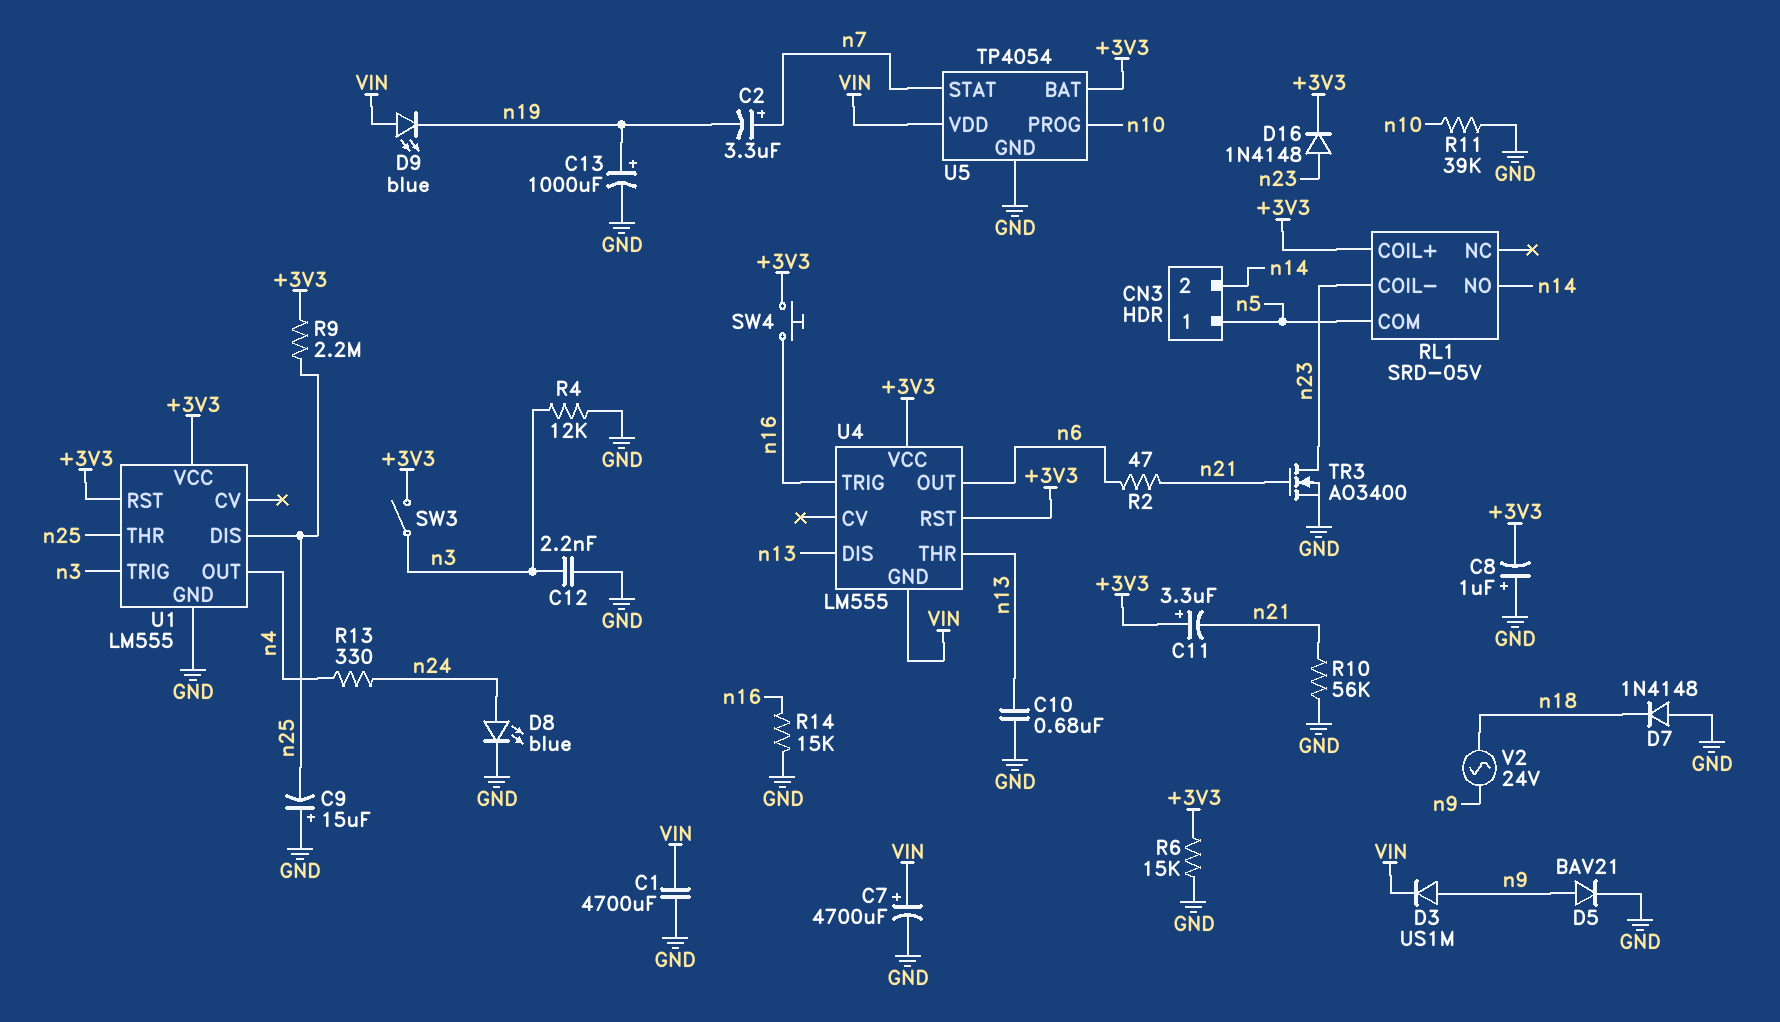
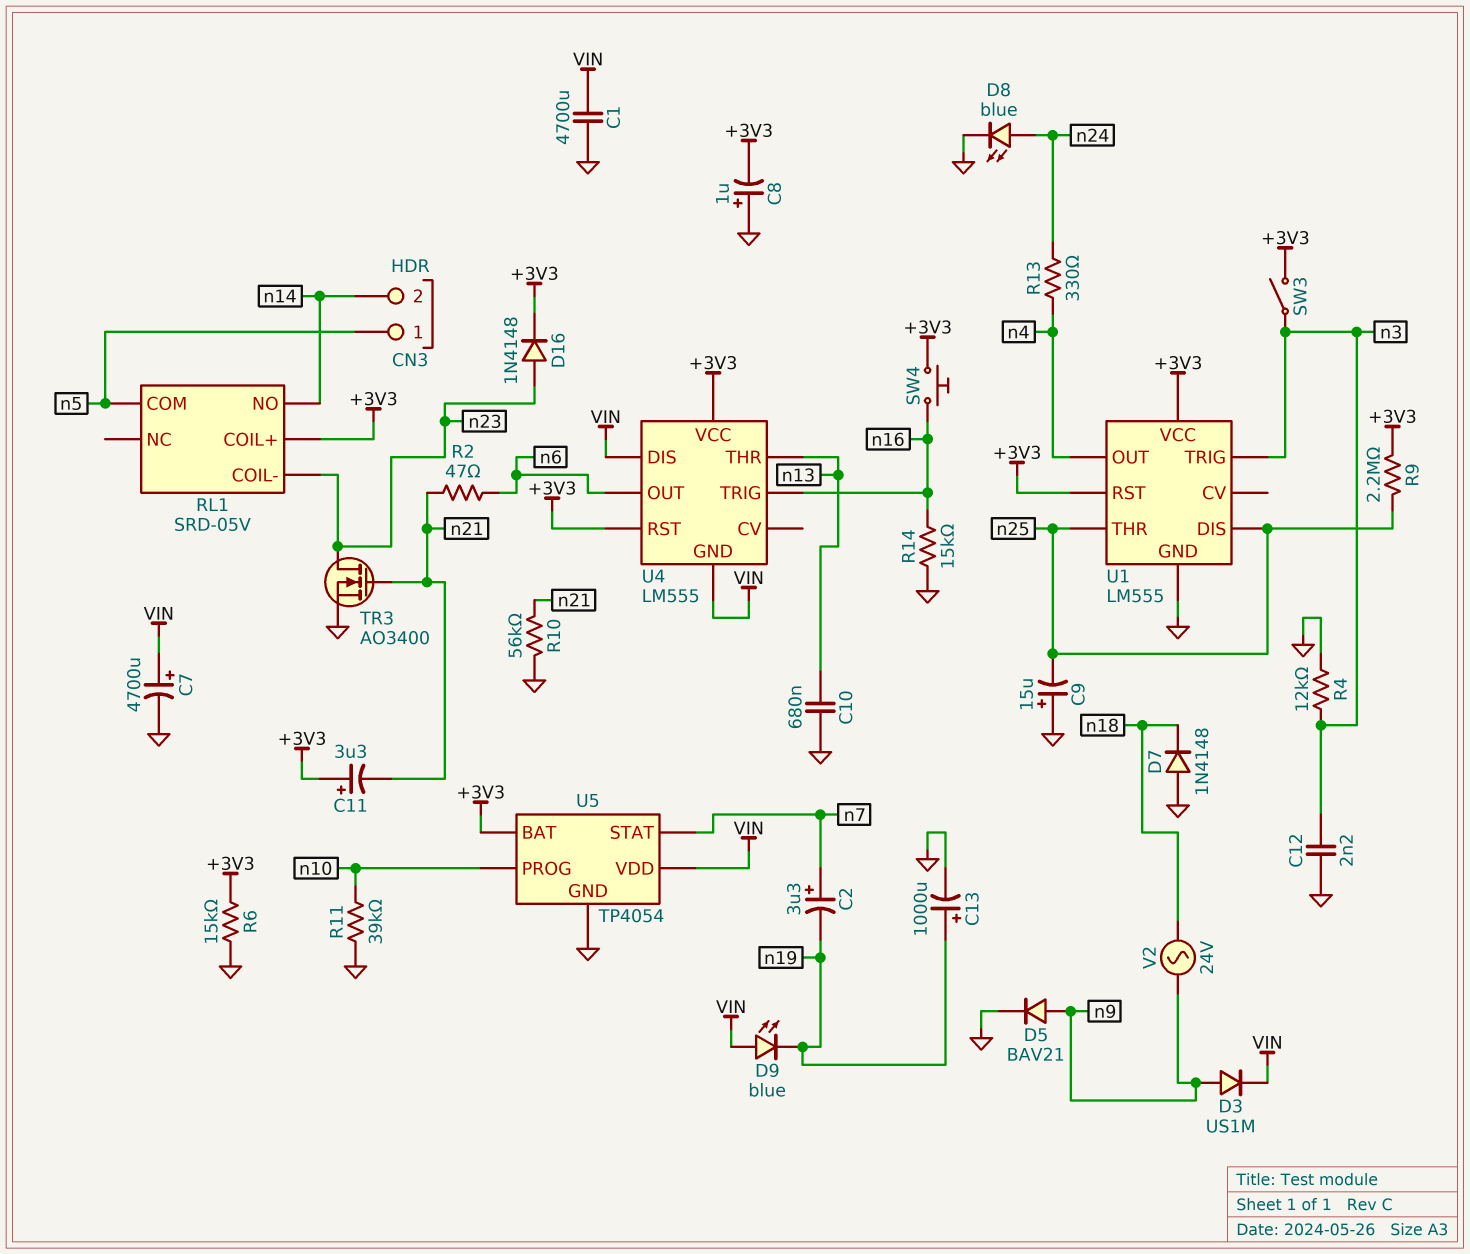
U4 pin DIS: n13 -> VIN

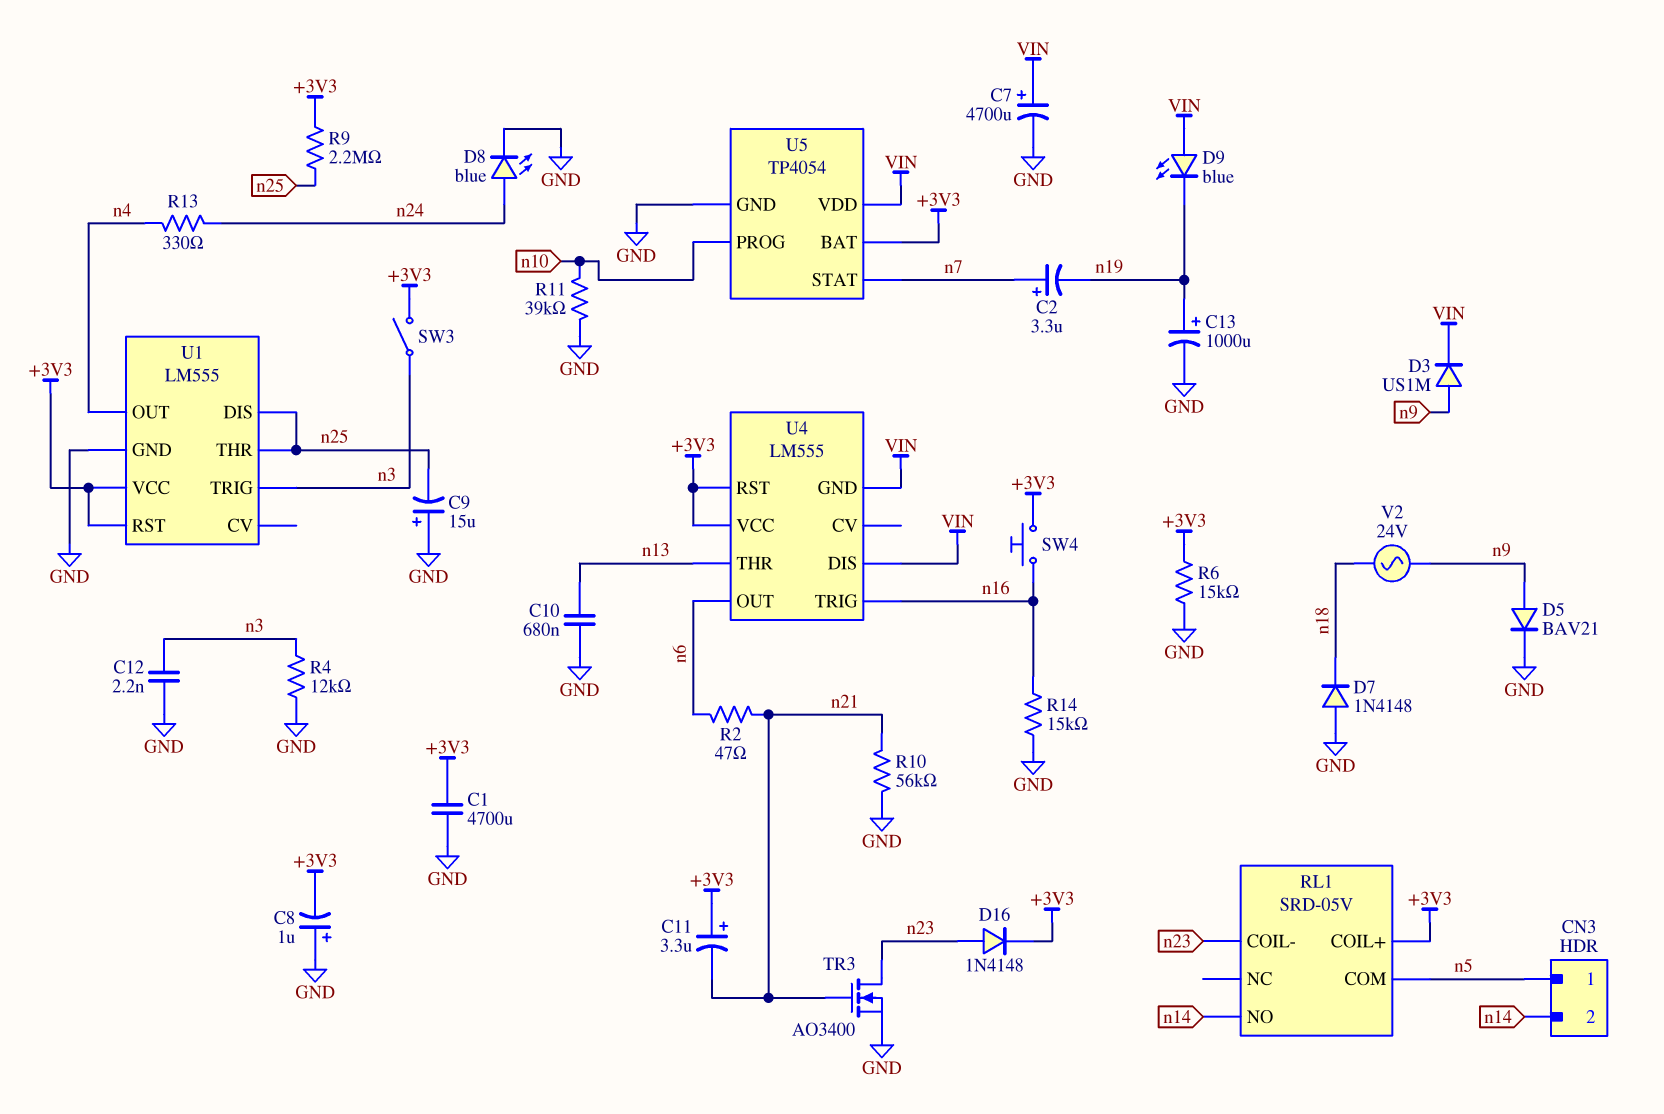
C1: 4700uF (GND, VIN) -> 4700uF (+3V3, GND)

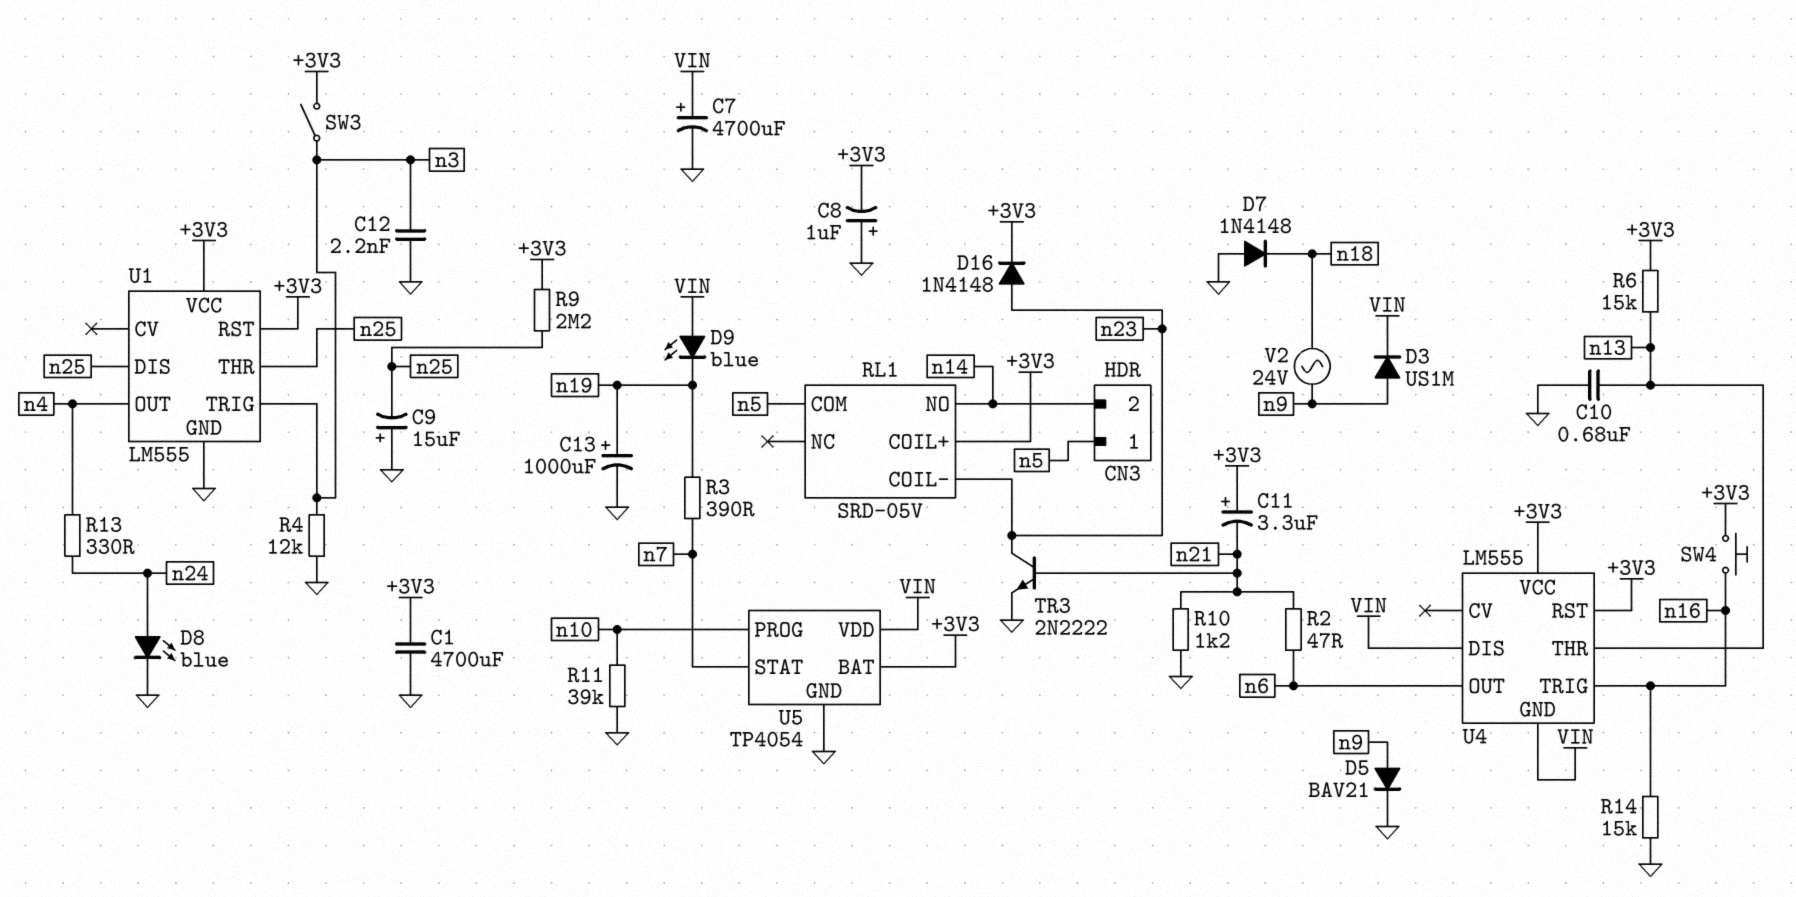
C2: 3.3uF (plus n7, minus n19) -> none
R3: none -> 390 (n7, n19)
R6: 15k (+3V3, GND) -> 15k (+3V3, n13)
R10: 56k (GND, n21) -> 1.2k (GND, n21)
TR3: NMOS AO3400 (G n21, D n23, S GND) -> NPN 2N2222 (B n21, C n23, E GND)

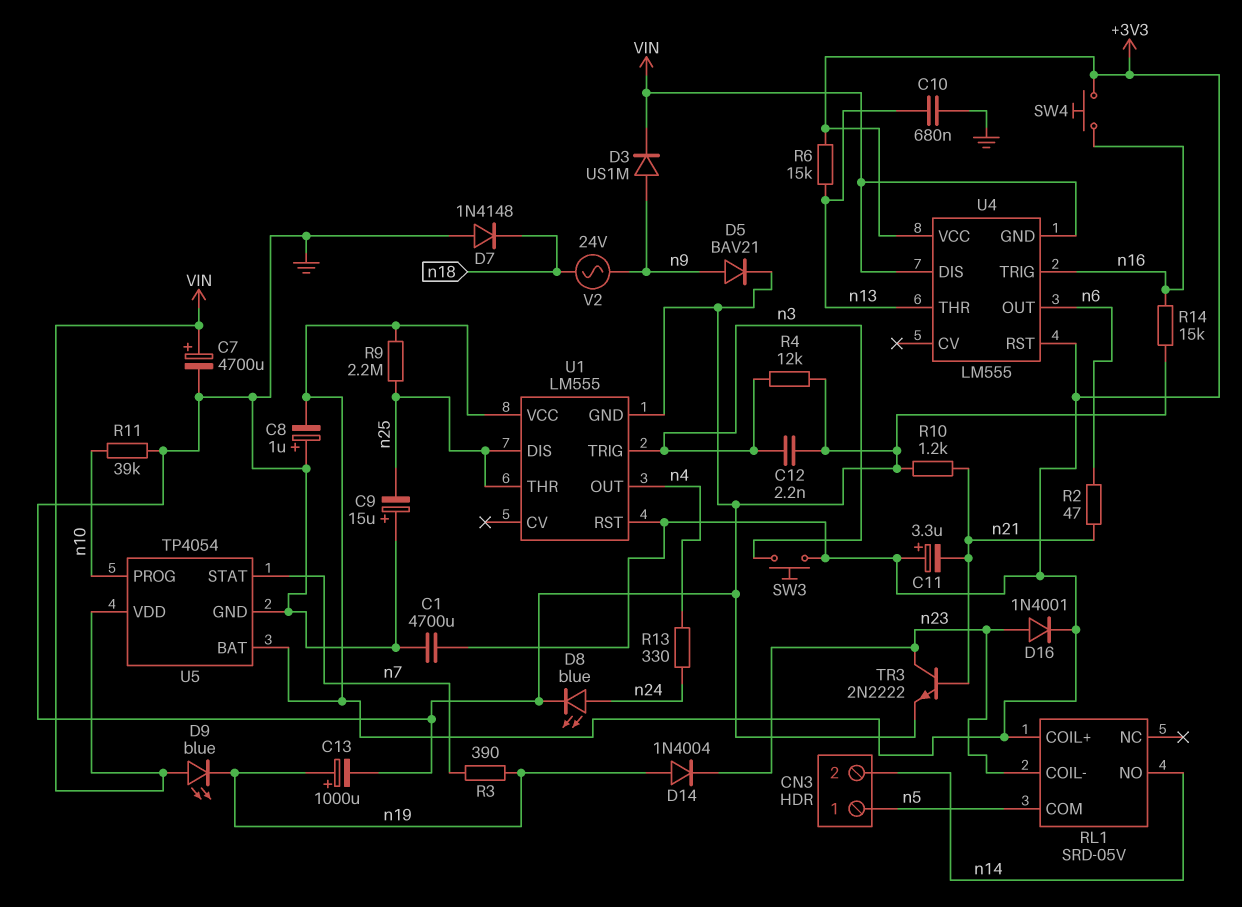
D14: none -> diode 1N4004 (A n19, K n23)
D16: diode 1N4148 (A n23, K +3V3) -> diode 1N4001 (A n23, K +3V3)
SW3: switch (+3V3, n3) -> button (+3V3, n3)

